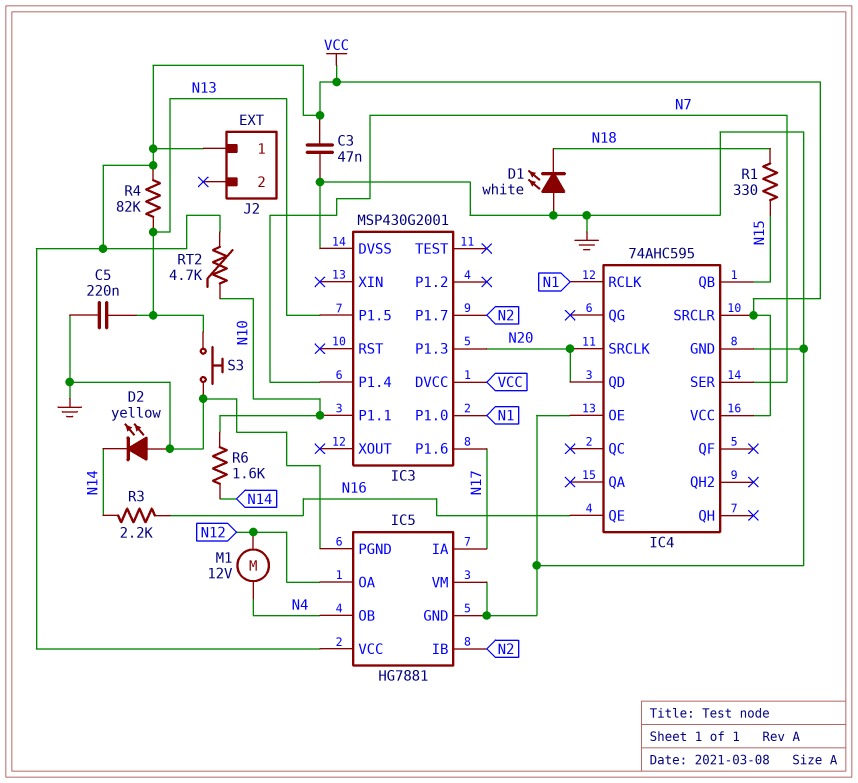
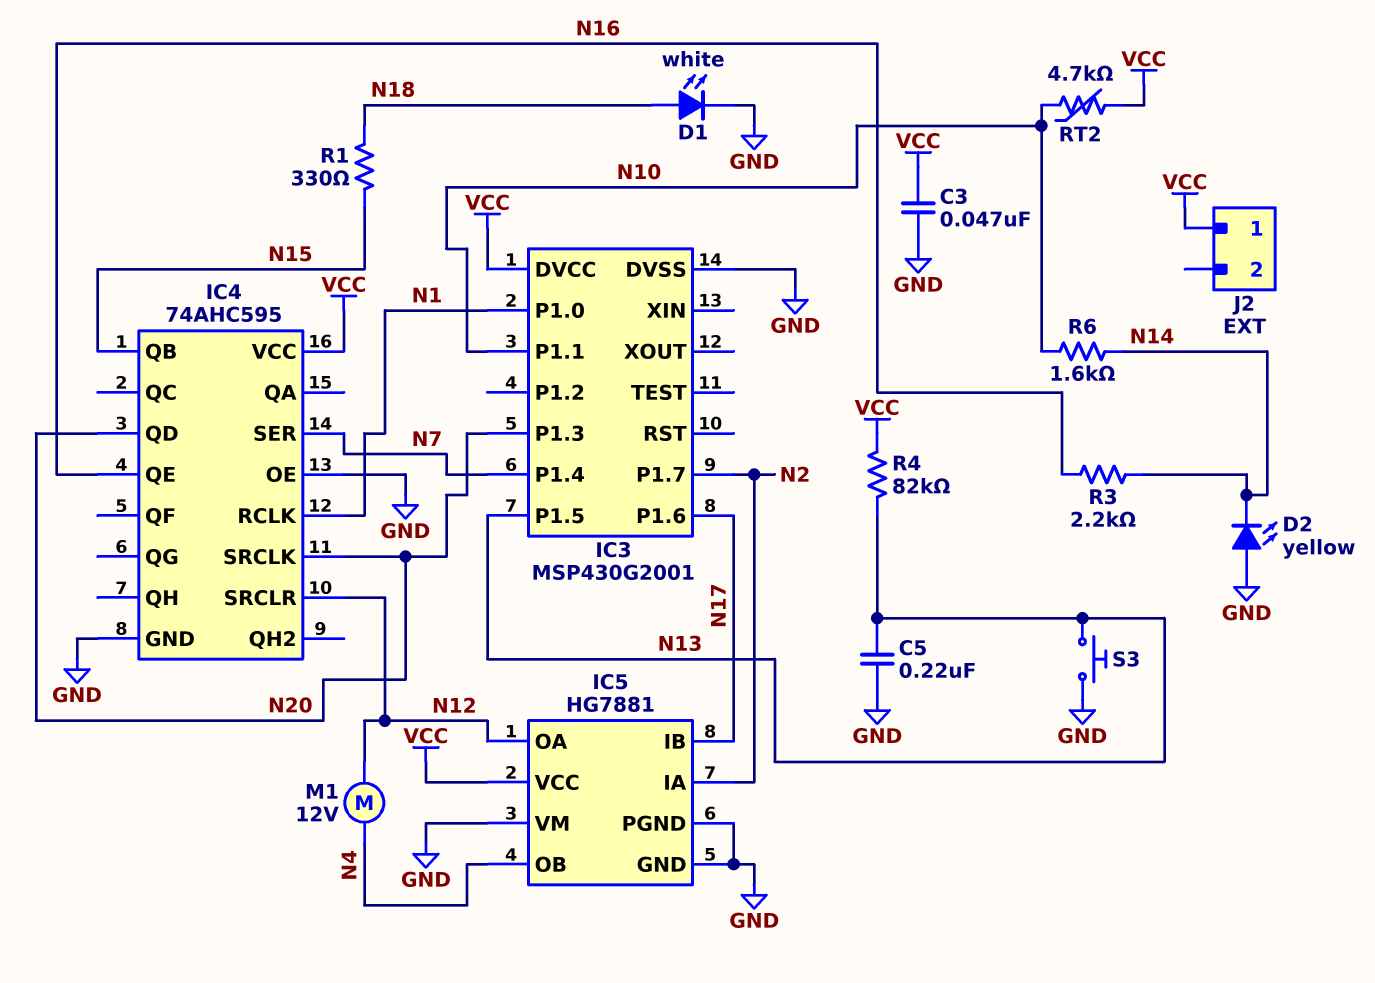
D1: LED white (A GND, K N18) -> LED white (A N18, K GND)
IC4 pin SRCLR: VCC -> N12
IC5 pin IA: N17 -> N2
IC5 pin IB: N2 -> N17

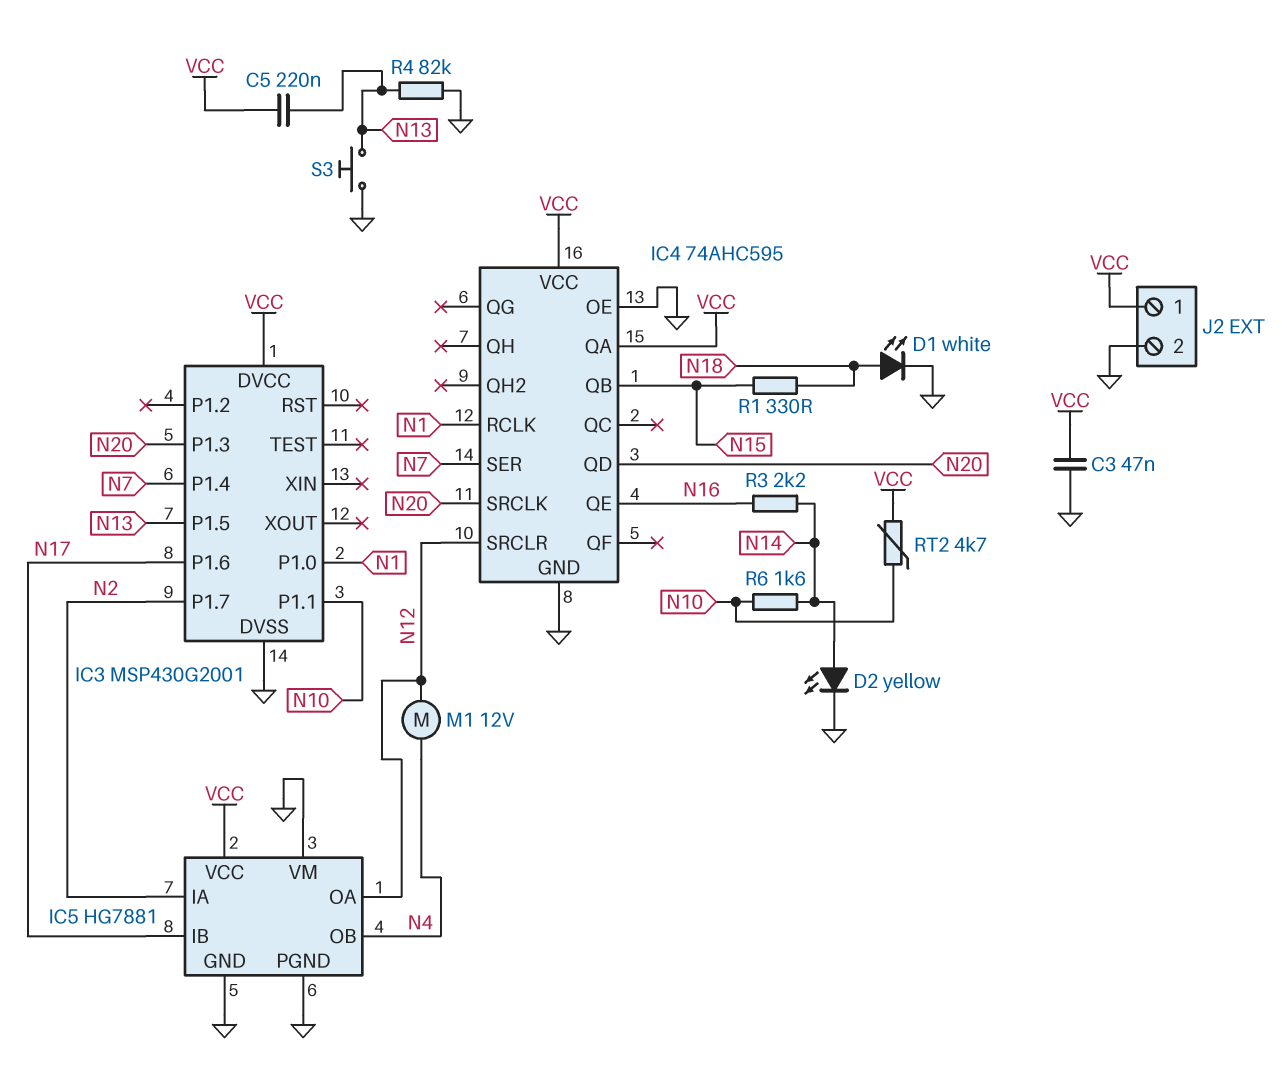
C5: 220nF (GND, N13) -> 220nF (N13, VCC)
D2: LED yellow (A GND, K N14) -> LED yellow (A N14, K GND)
IC4 pin QA: none -> VCC
J2 pin 2: none -> GND
R4: 82k (N13, VCC) -> 82k (GND, N13)

